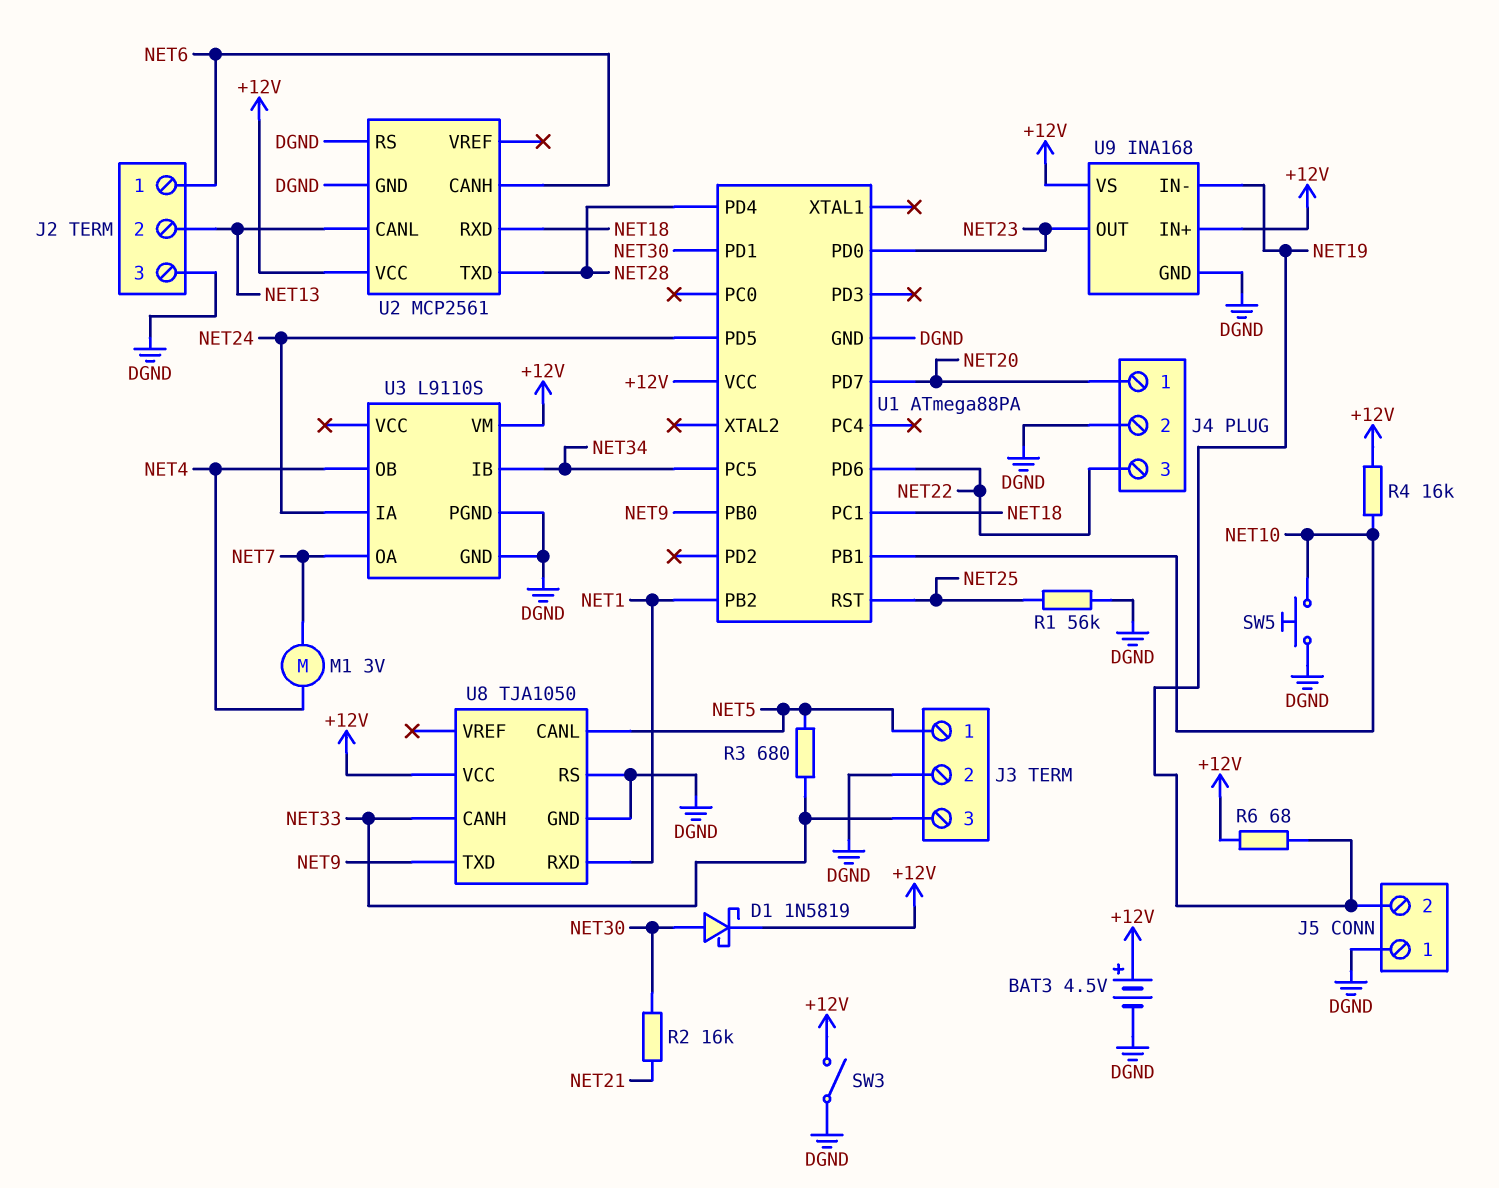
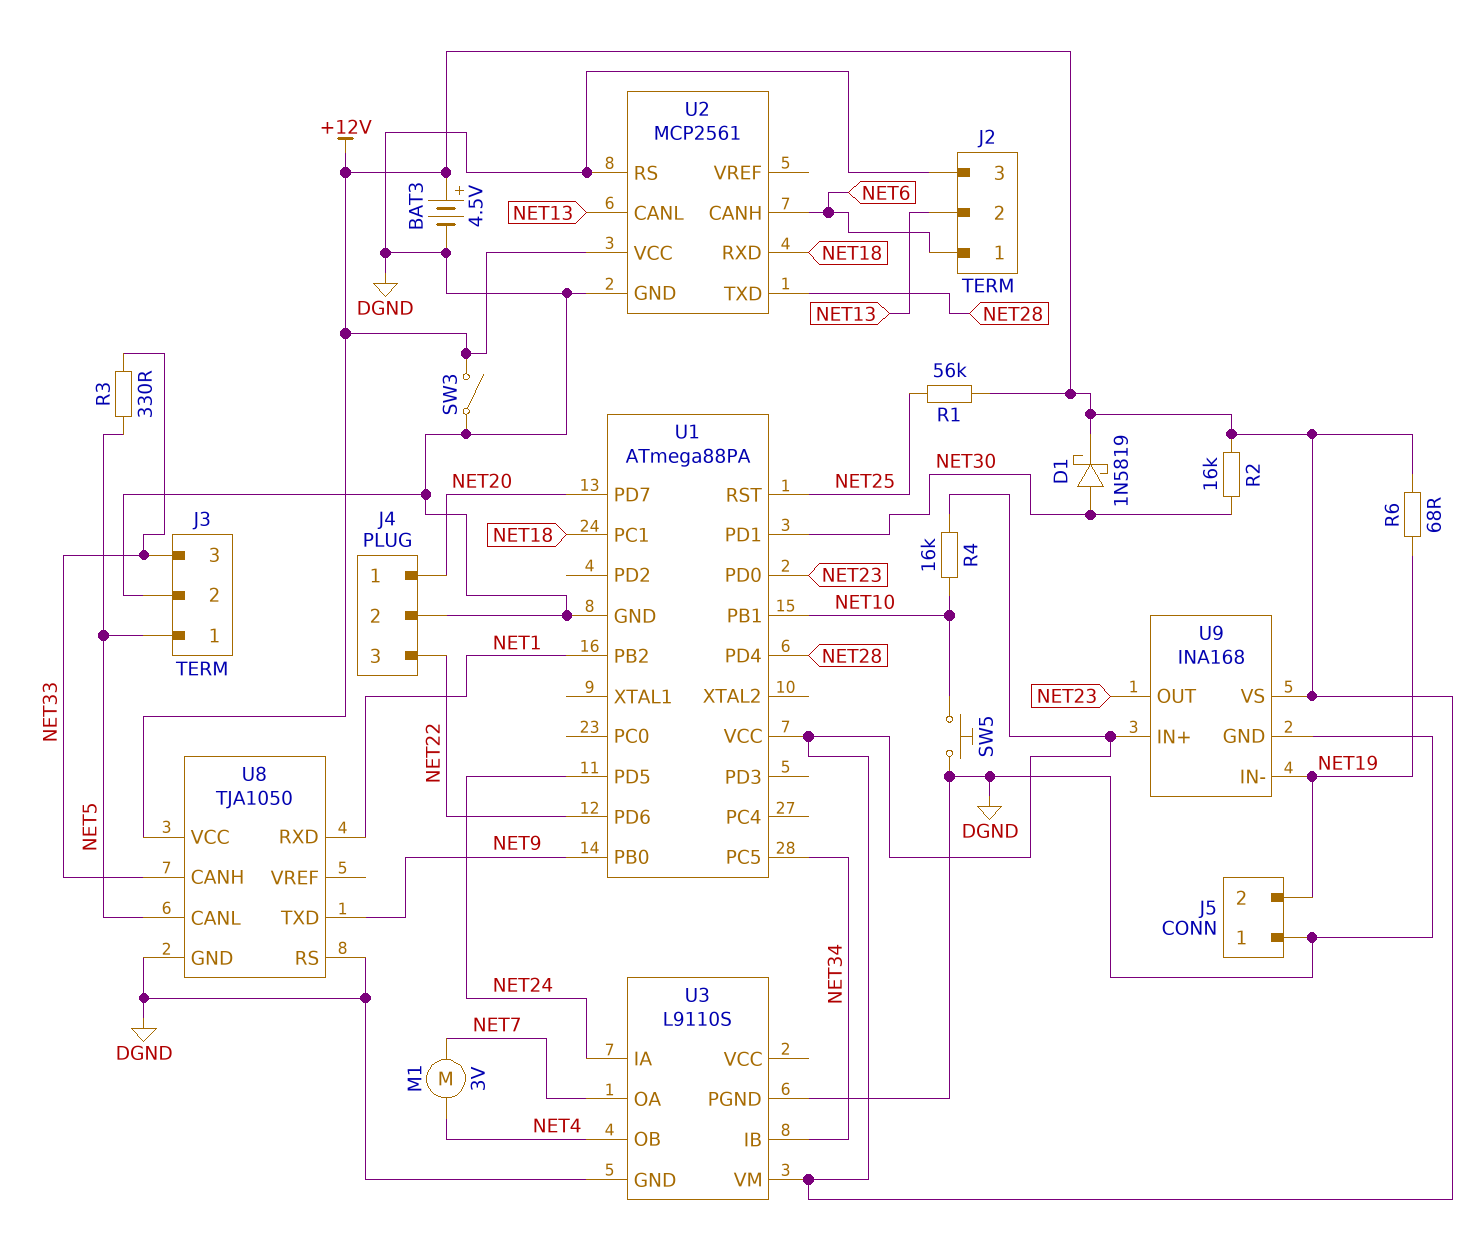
R1: 56k (DGND, NET25) -> 56k (+12V, NET25)
R2: 16k (NET21, NET30) -> 16k (+12V, NET30)
R3: 680 (NET5, NET33) -> 330 (NET5, NET33)

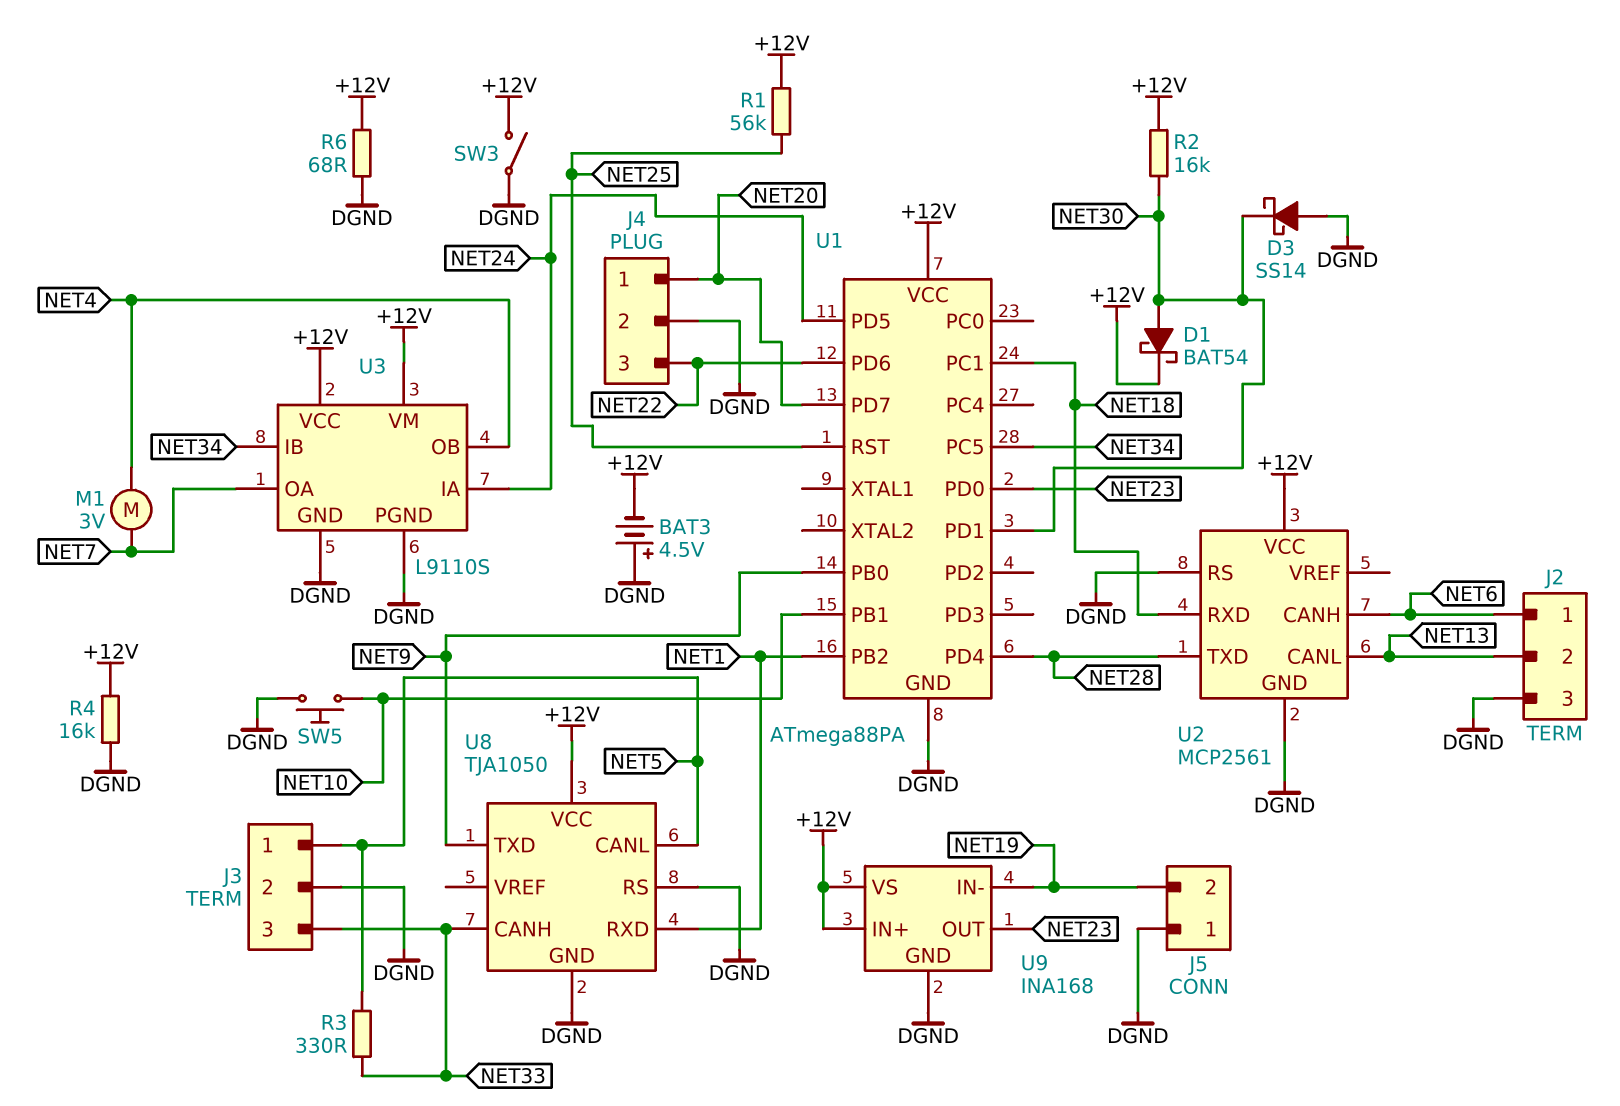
BAT3: 4.5V (plus +12V, minus DGND) -> 4.5V (plus DGND, minus +12V)
D1: schottky 1N5819 (A NET30, K +12V) -> schottky BAT54 (A NET30, K +12V)
D3: none -> schottky SS14 (A DGND, K NET30)
R4: 16k (+12V, NET10) -> 16k (+12V, DGND)
R6: 68 (+12V, NET19) -> 68 (+12V, DGND)
U3 pin VCC: none -> +12V

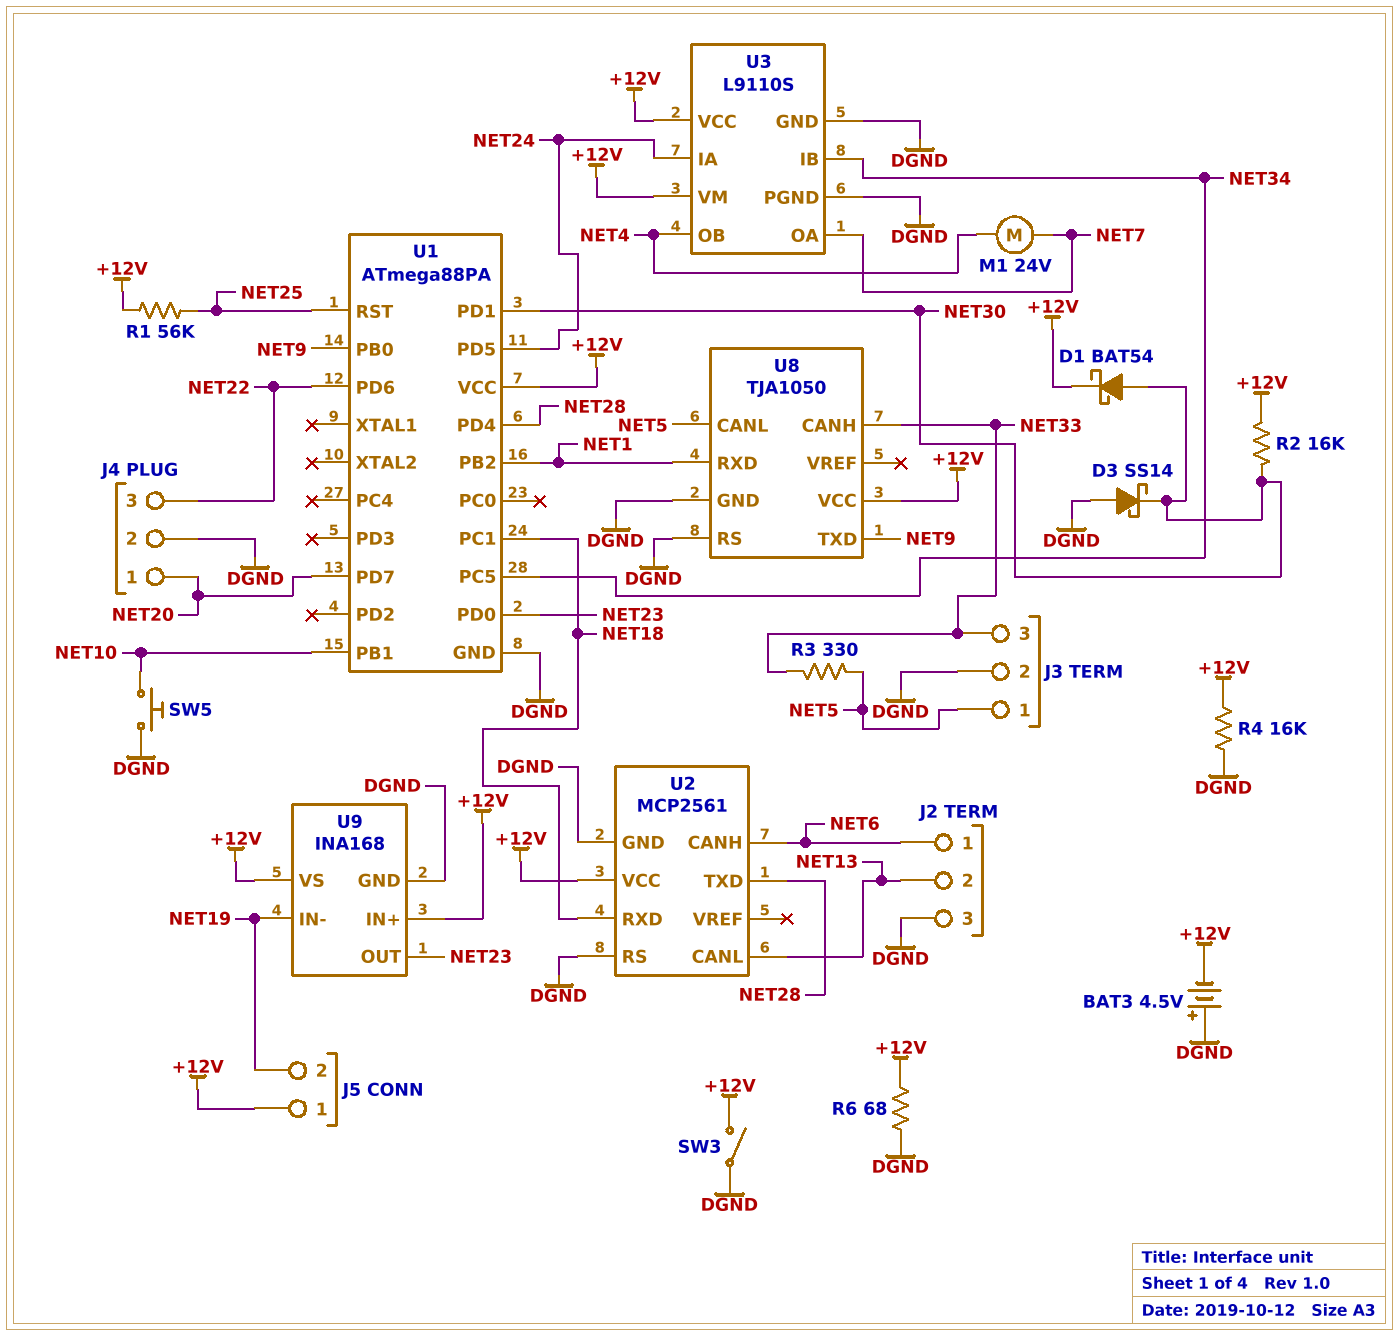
J5 pin 1: DGND -> +12V
M1: motor 3V (NET4, NET7) -> motor 24V (NET4, NET7)

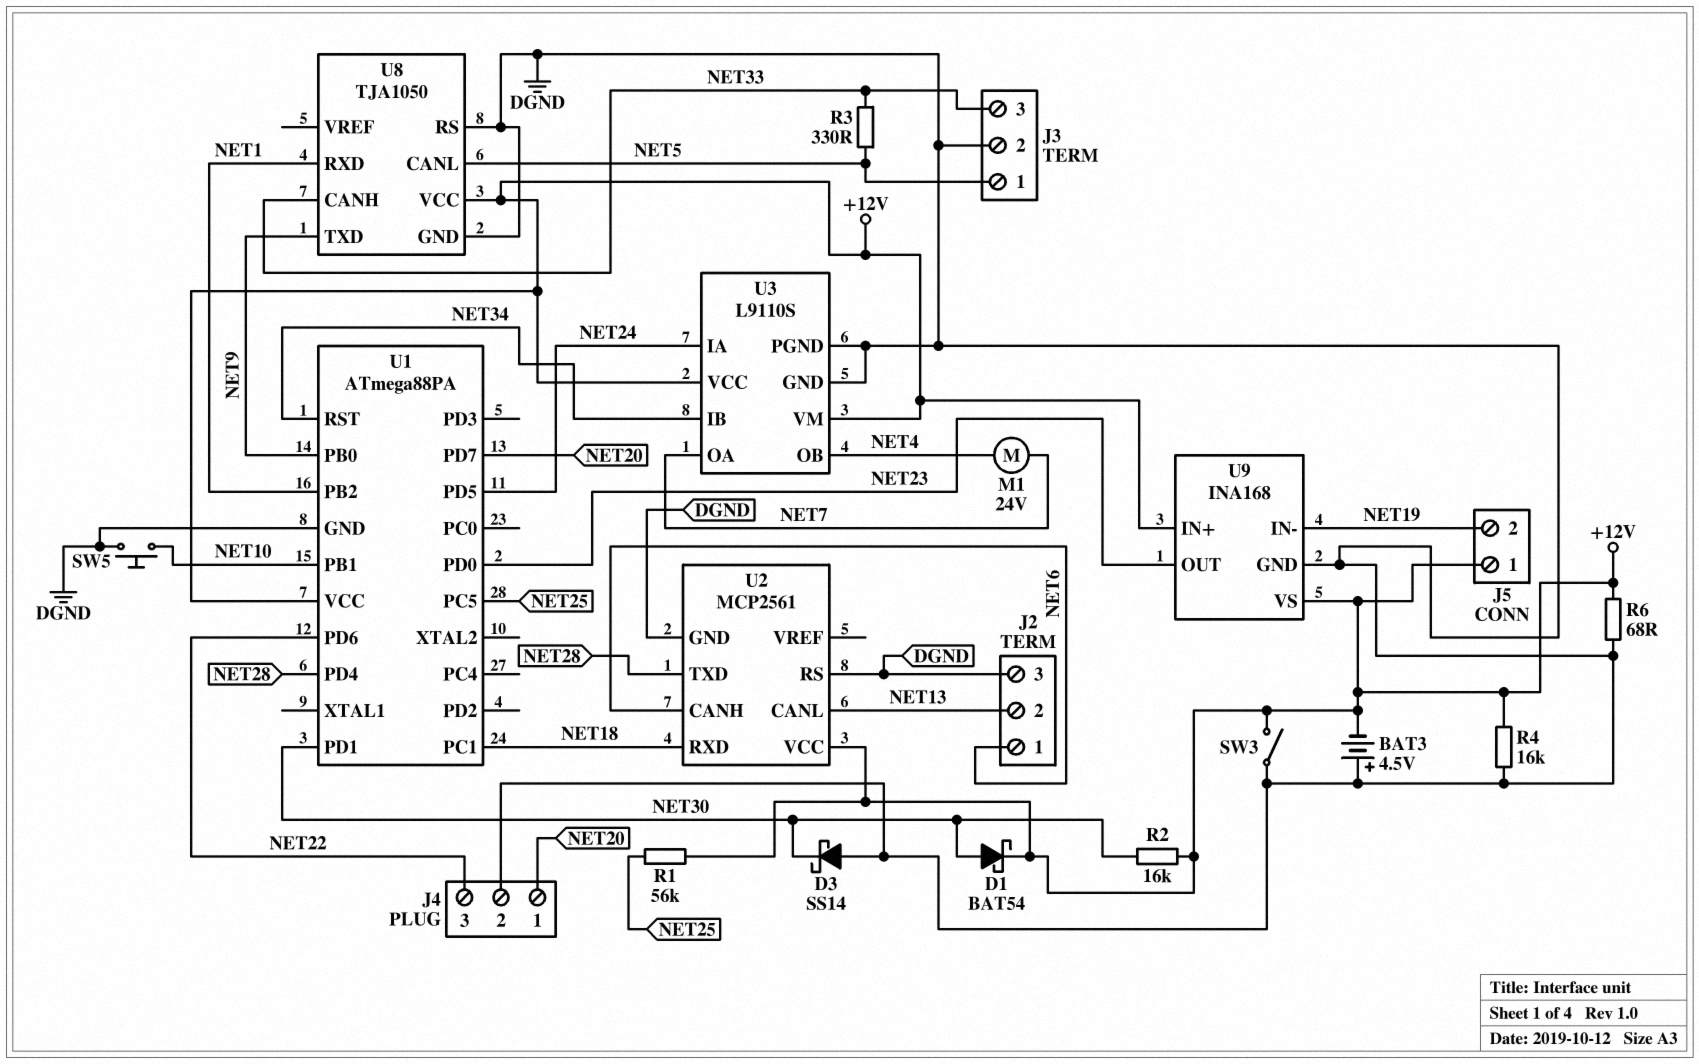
U1 pin PC5: NET34 -> NET25
U1 pin RST: NET25 -> NET34

